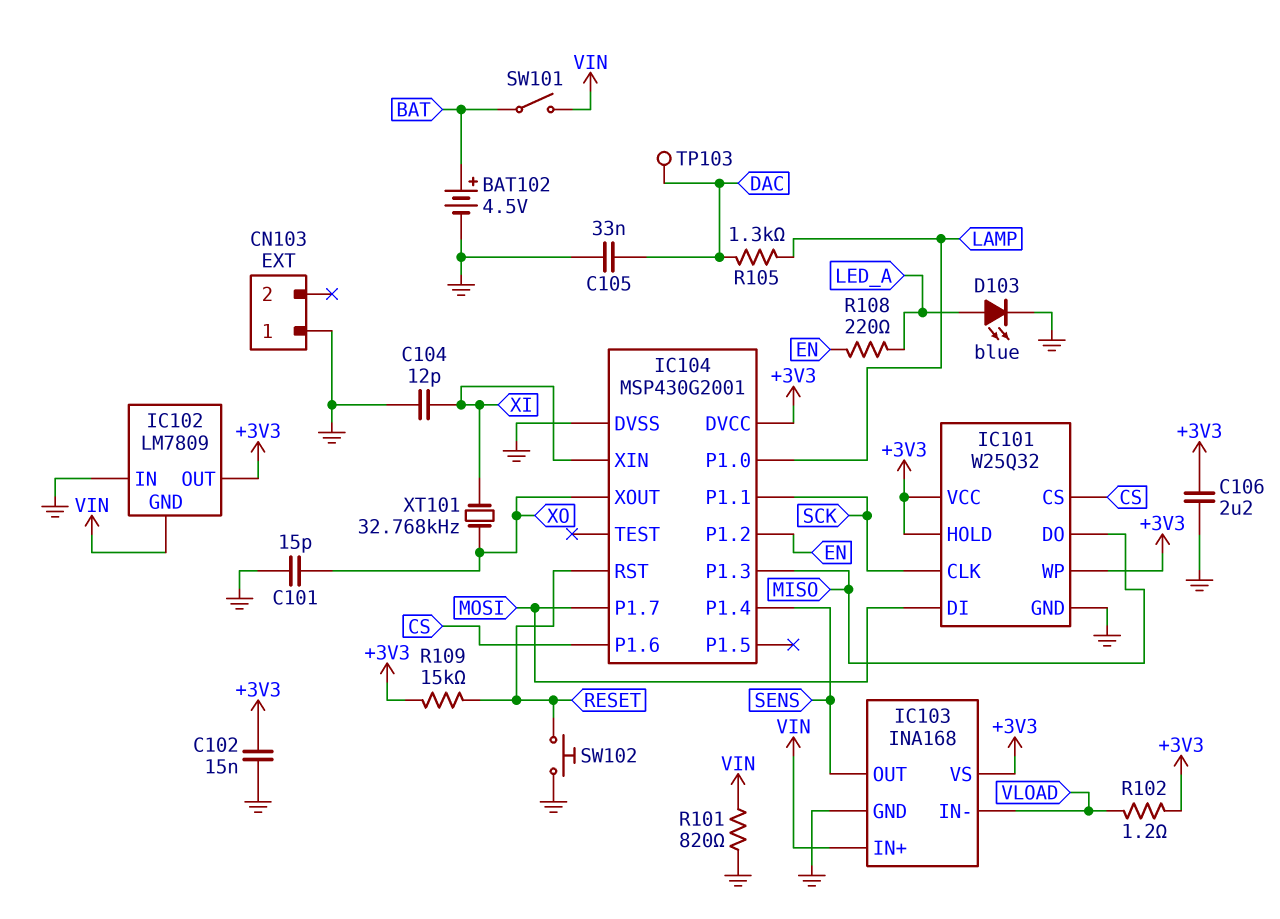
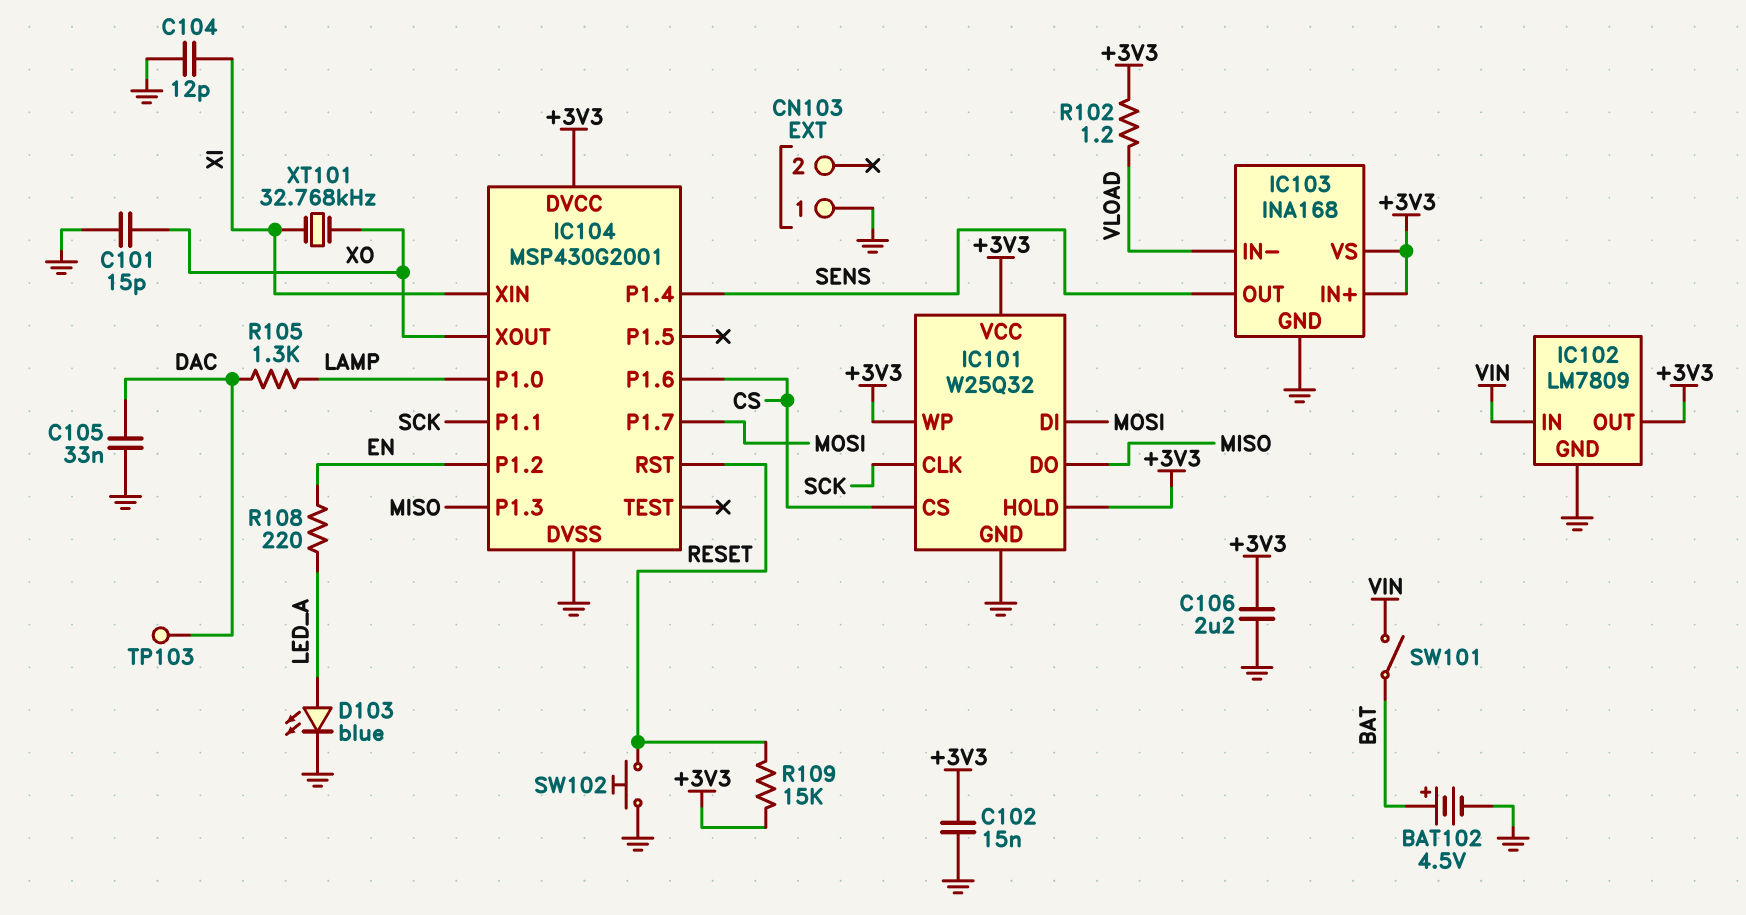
IC102 pin GND: VIN -> GND
IC102 pin IN: GND -> VIN
IC103 pin IN+: VIN -> +3V3
R101: 820 (GND, VIN) -> none

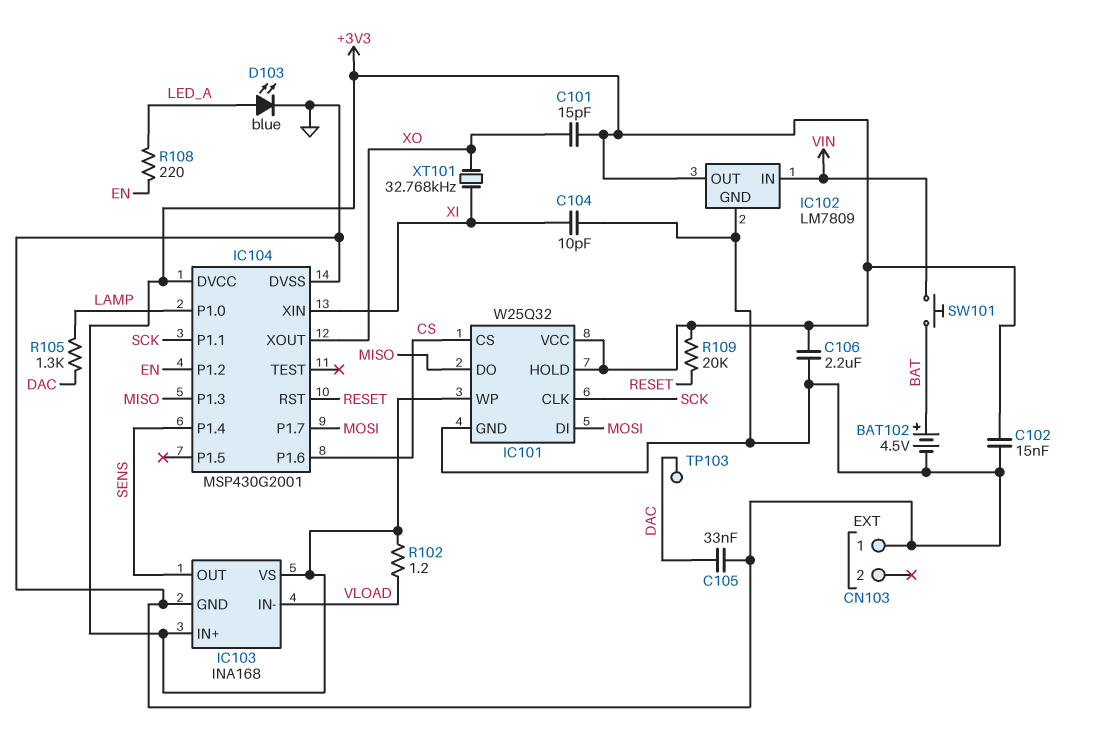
C101: 15pF (GND, XO) -> 15pF (+3V3, XO)
C104: 12pF (GND, XI) -> 10pF (GND, XI)
R109: 15k (+3V3, RESET) -> 20k (+3V3, RESET)
SW101: switch (BAT, VIN) -> button (BAT, VIN)
SW102: button (GND, RESET) -> none

